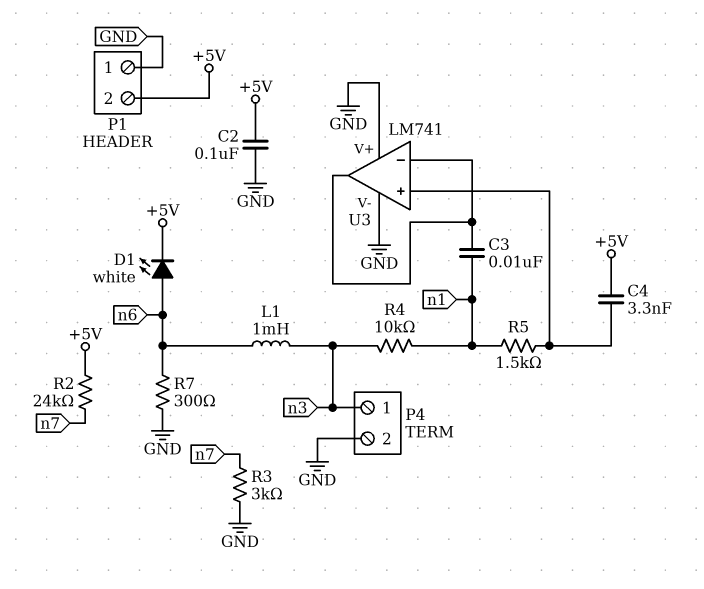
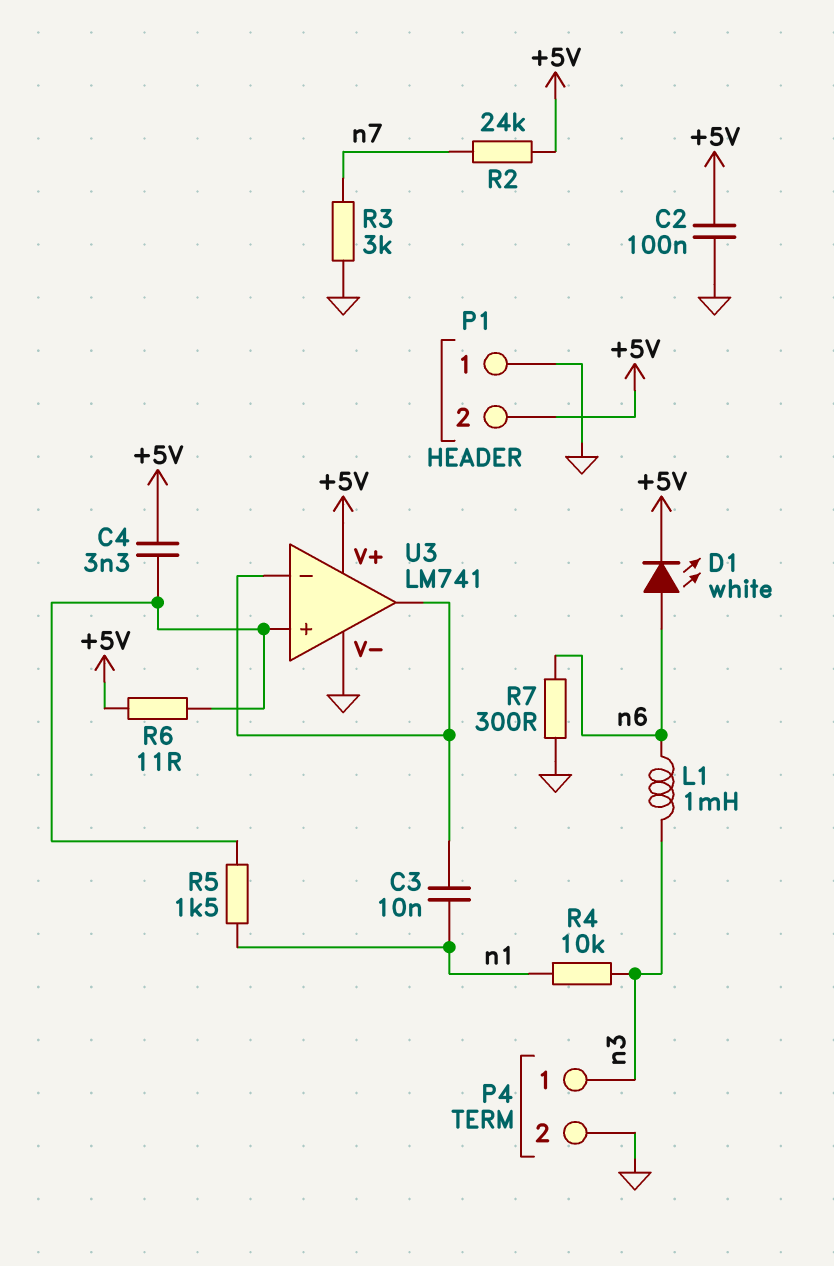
R6: none -> 11 (+5V, U3/in+)
U3 pin V+: GND -> +5V

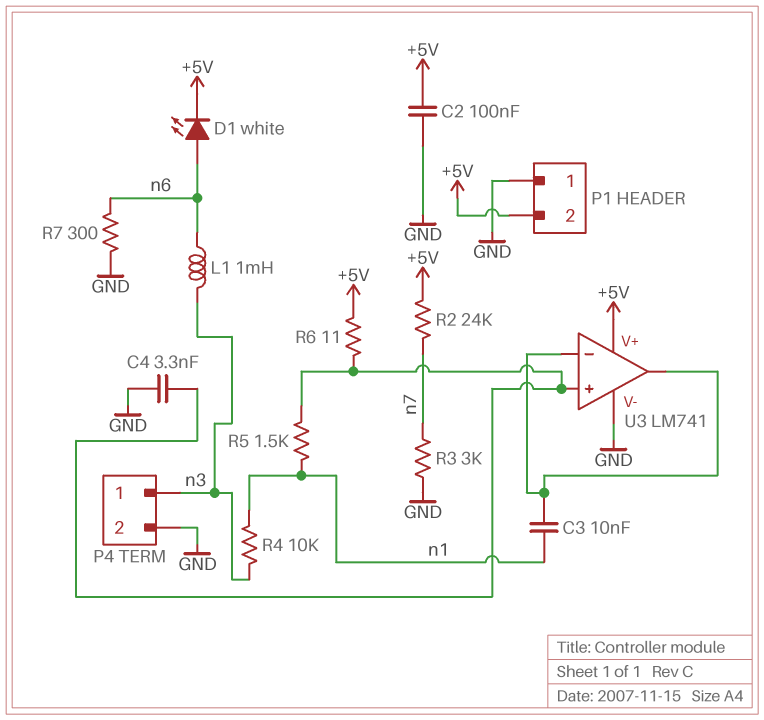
C4: 3.3nF (+5V, U3/in+) -> 3.3nF (GND, U3/in+)

